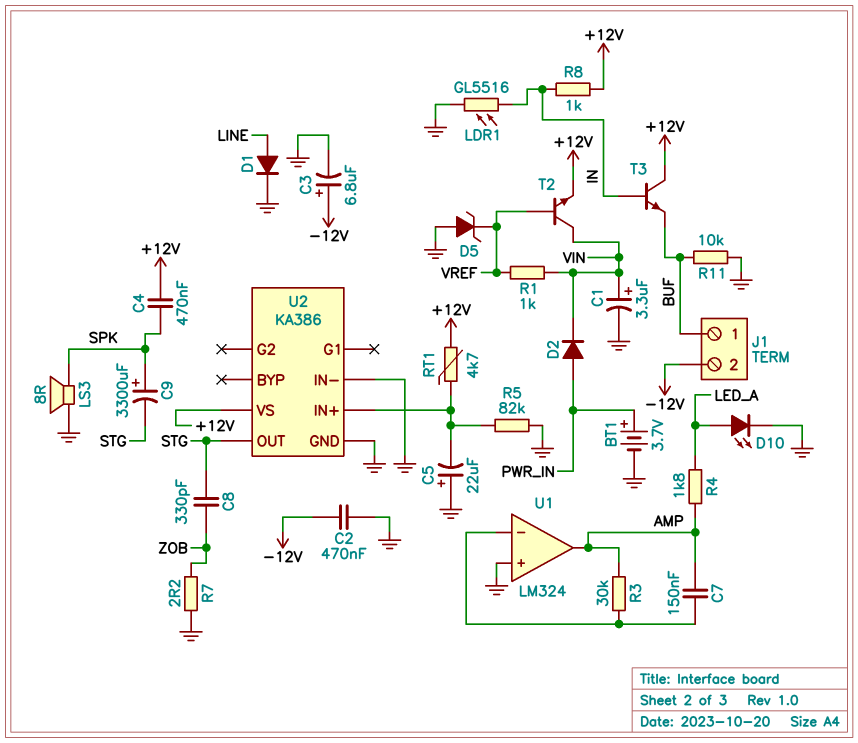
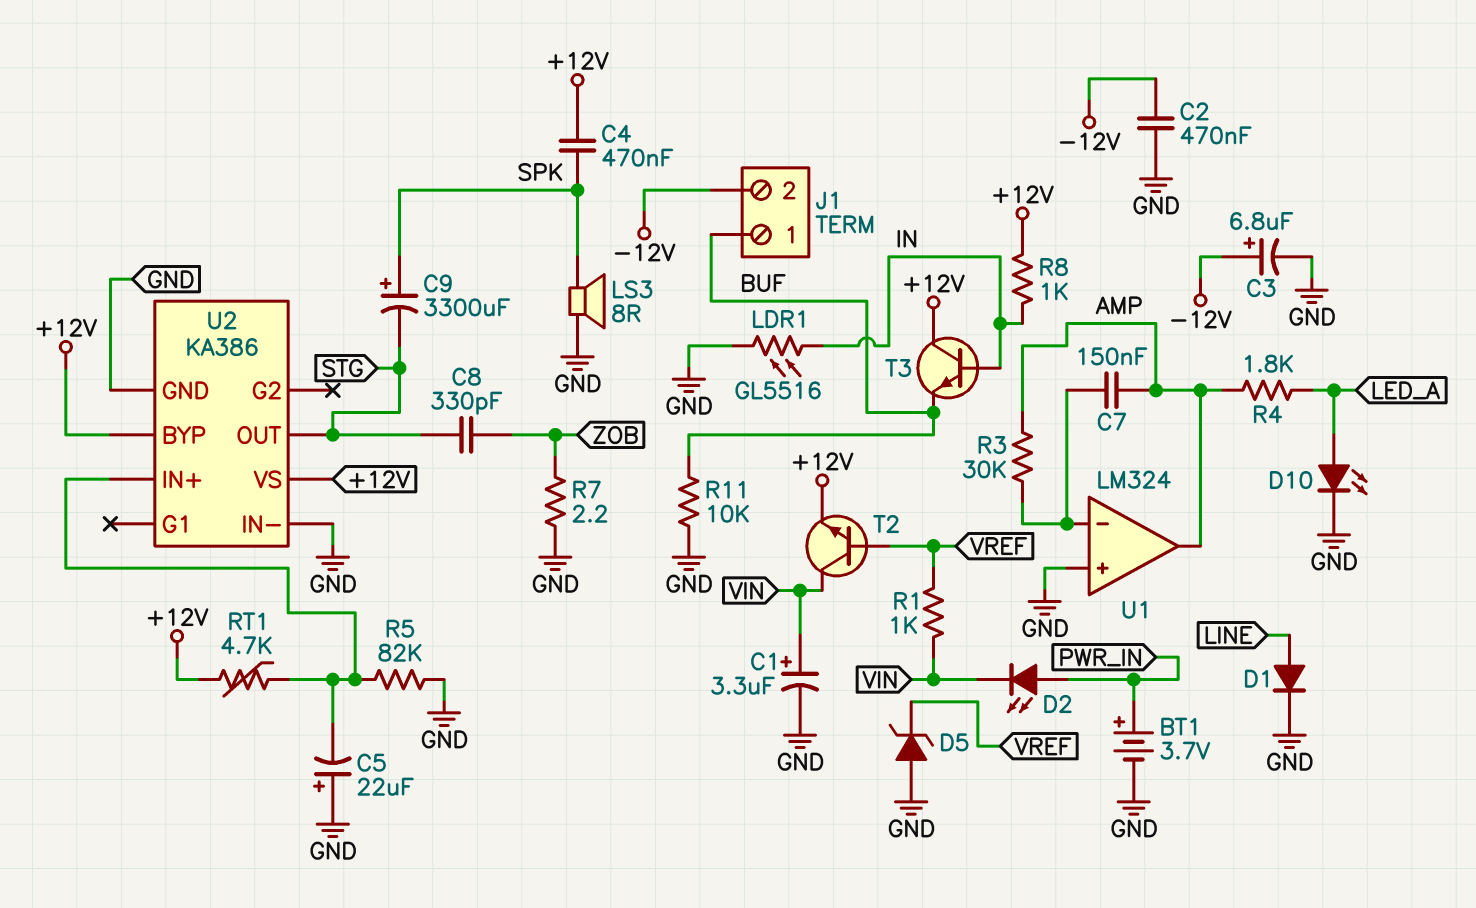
D2: diode (A PWR_IN, K VIN) -> LED (A PWR_IN, K VIN)
U2 pin BYP: none -> +12V

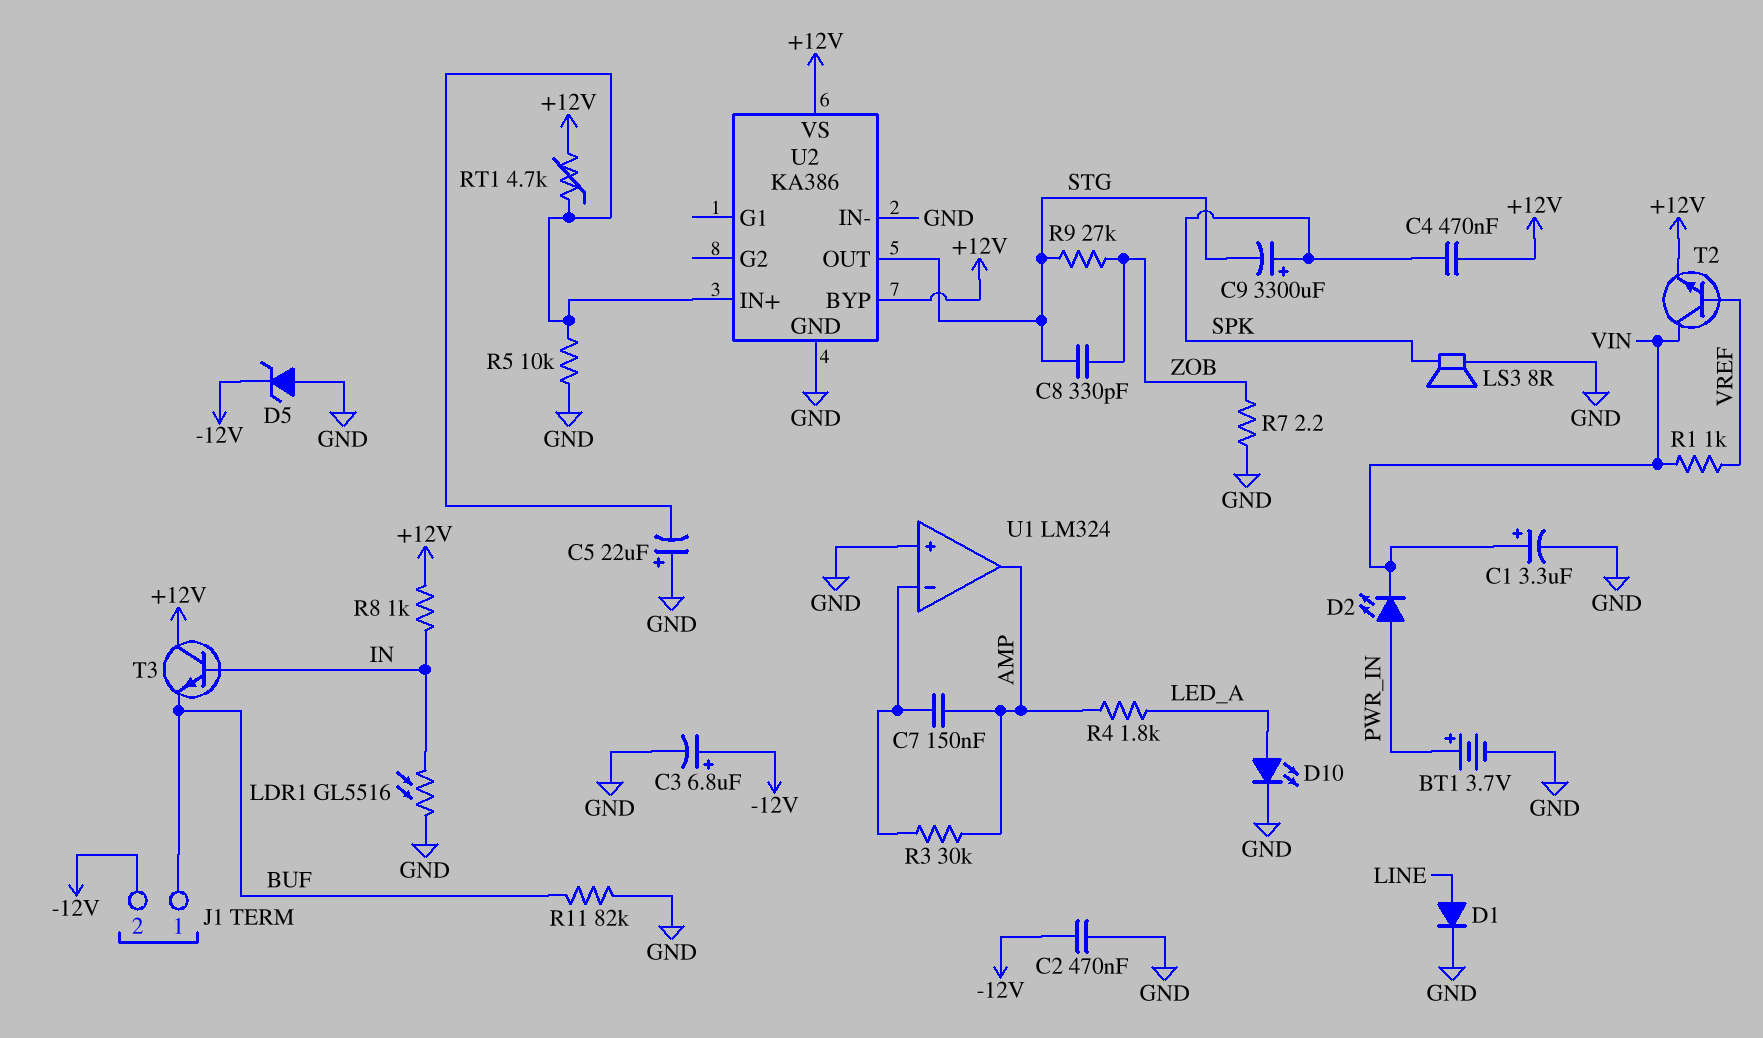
D5: zener (A GND, K VREF) -> zener (A GND, K -12V)
R5: 82k (GND, U2/IN+) -> 10k (GND, U2/IN+)
R9: none -> 27k (STG, ZOB)
R11: 10k (BUF, GND) -> 82k (BUF, GND)

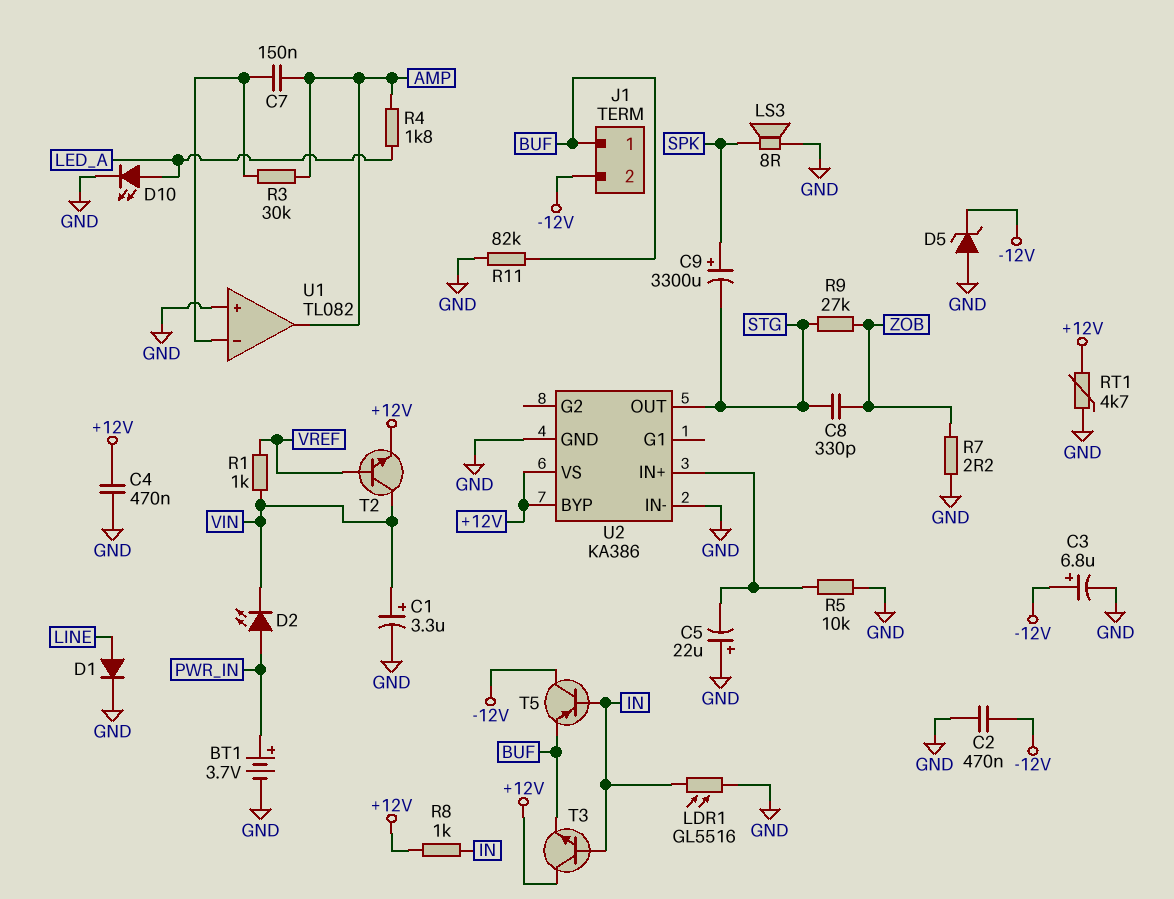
C4: 470nF (+12V, SPK) -> 470nF (+12V, GND)
RT1: 4.7k (+12V, U2/IN+) -> 4.7k (+12V, GND)
T5: none -> PNP (B IN, C -12V, E BUF)
U1: LM324 -> TL082

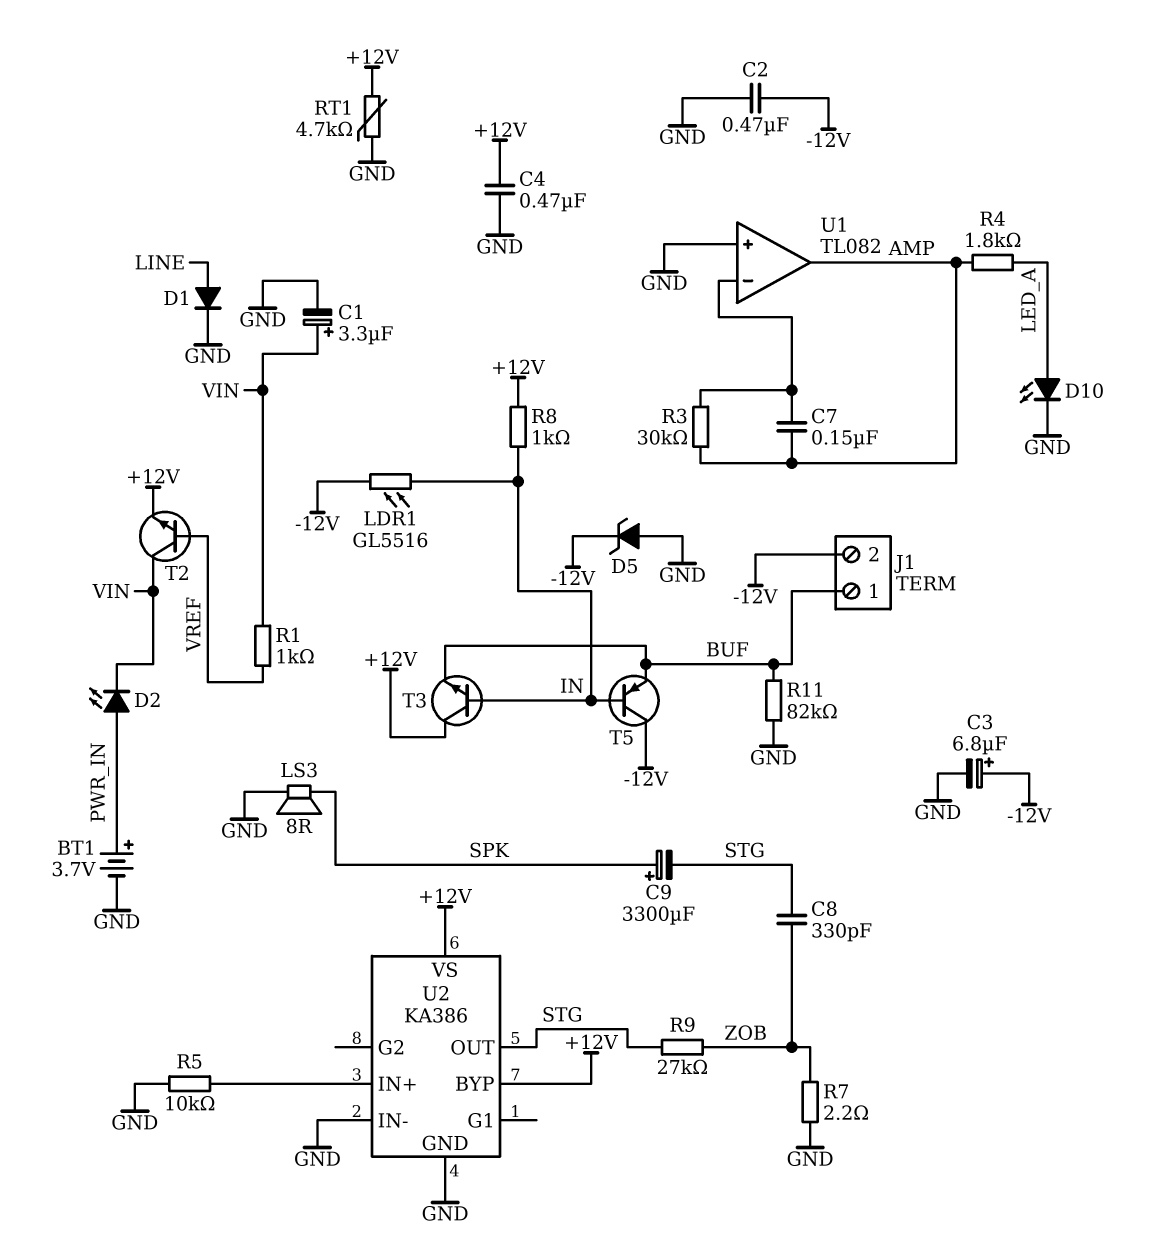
C5: 22uF (plus GND, minus U2/IN+) -> none
LDR1: GL5516 (GND, IN) -> GL5516 (-12V, IN)

